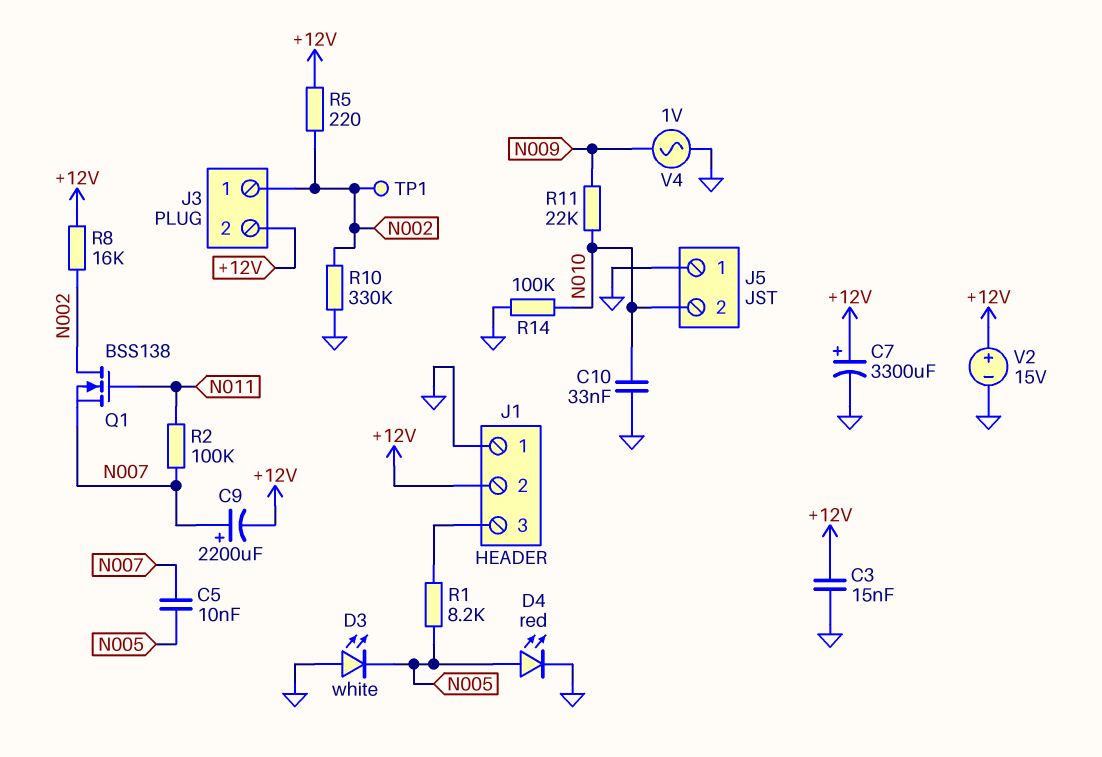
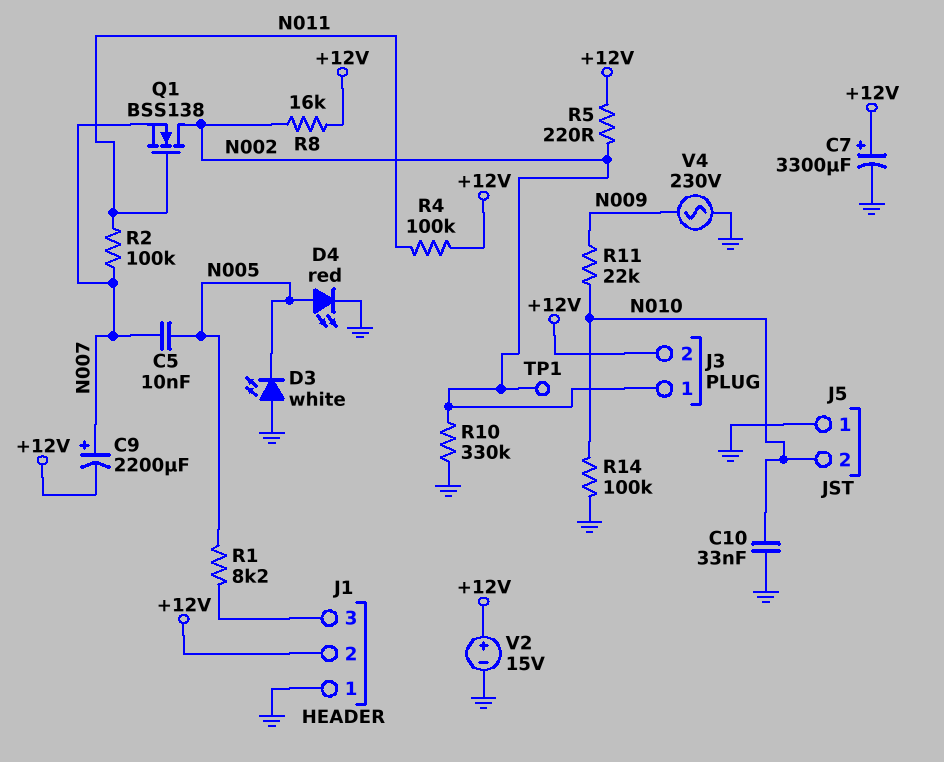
C3: 15nF (+12V, GND) -> none
R4: none -> 100k (+12V, N011)
V4: AC 1V (GND, N009) -> AC 230V (GND, N009)

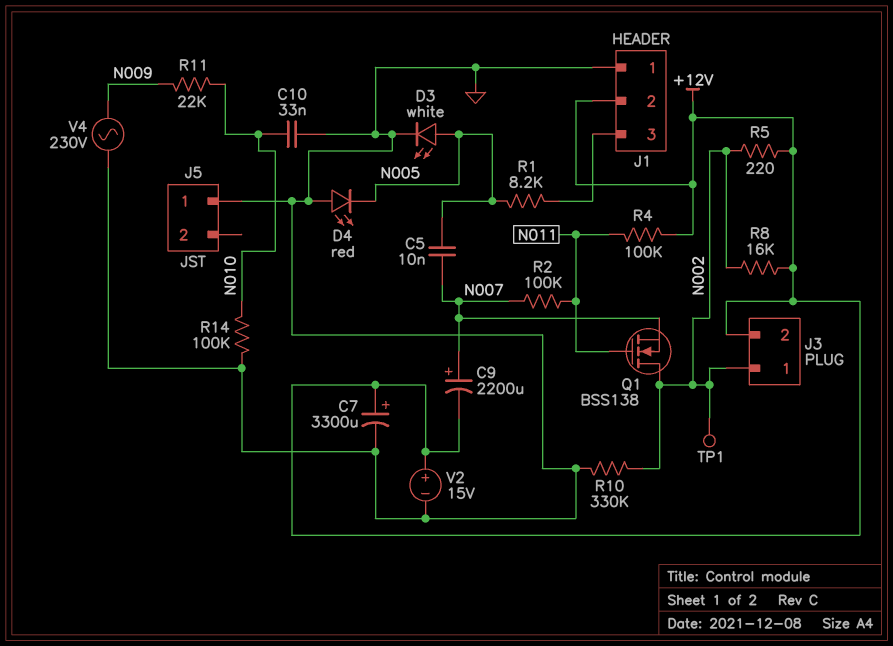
D3: LED white (A GND, K N005) -> LED white (A N005, K GND)
D4: LED red (A N005, K GND) -> LED red (A GND, K N005)
J5 pin 2: N010 -> none

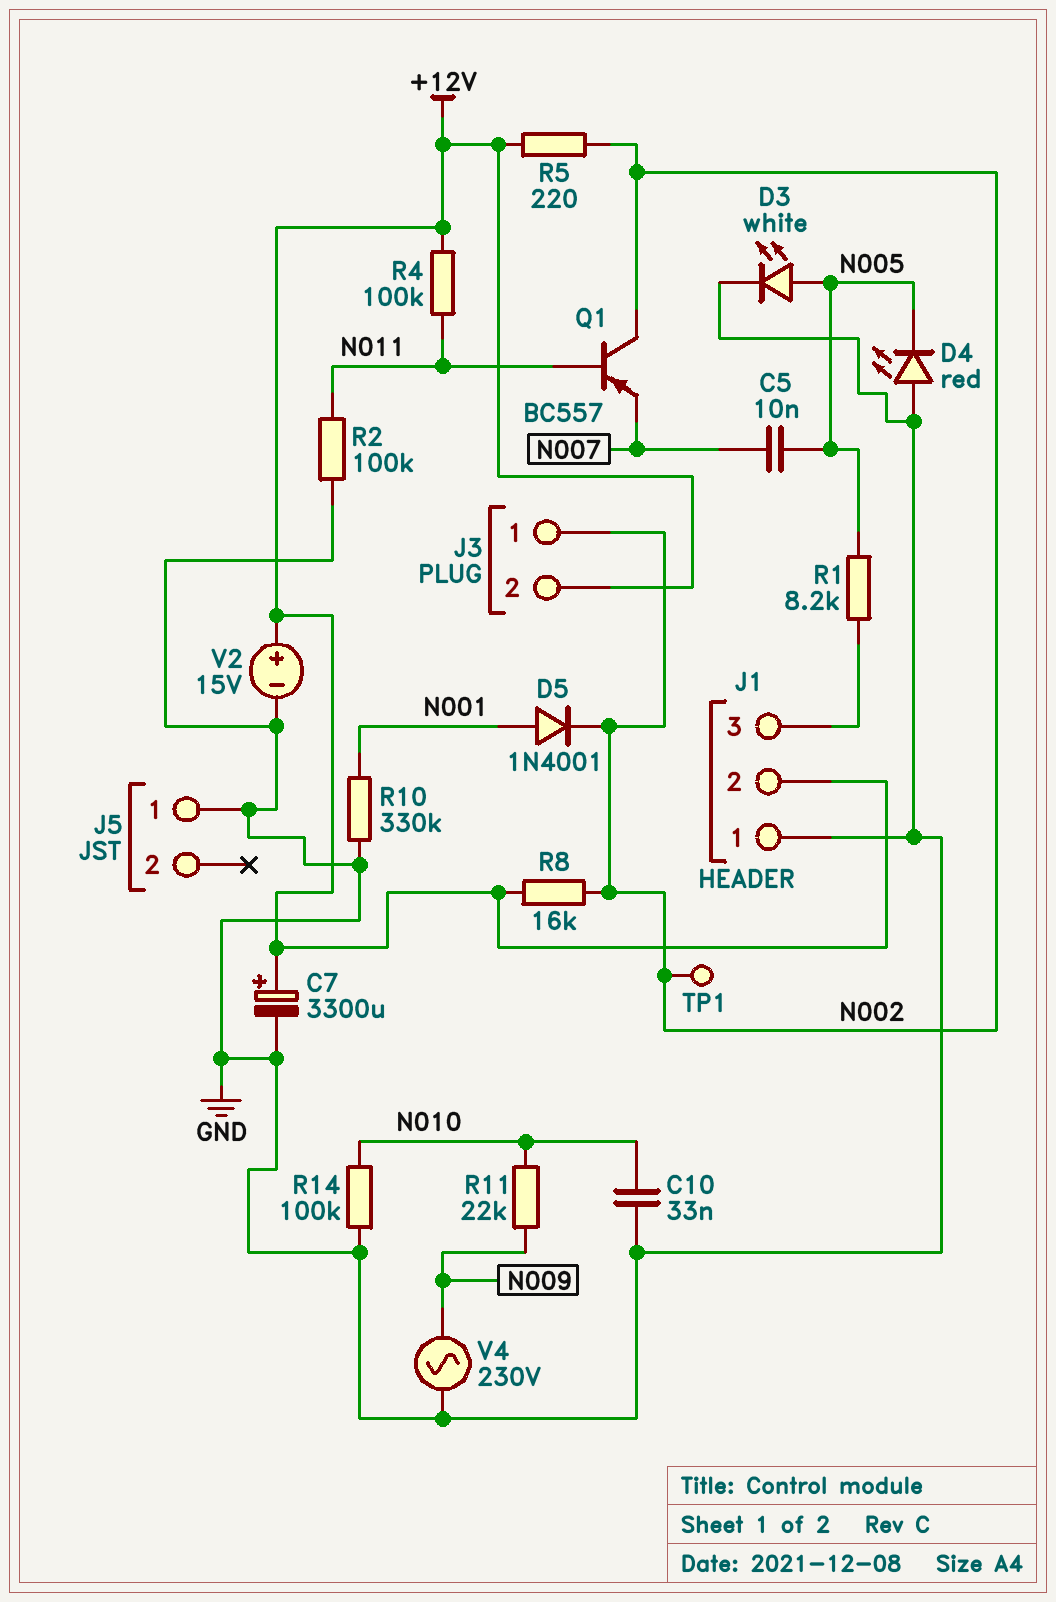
C9: 2200uF (plus N007, minus +12V) -> none
D5: none -> diode 1N4001 (A N001, K N002)
Q1: NMOS BSS138 (G N011, D N002, S N007) -> PNP BC557 (B N011, C N002, E N007)
R2: 100k (N007, N011) -> 100k (GND, N011)
R10: 330k (GND, N002) -> 330k (GND, N001)

